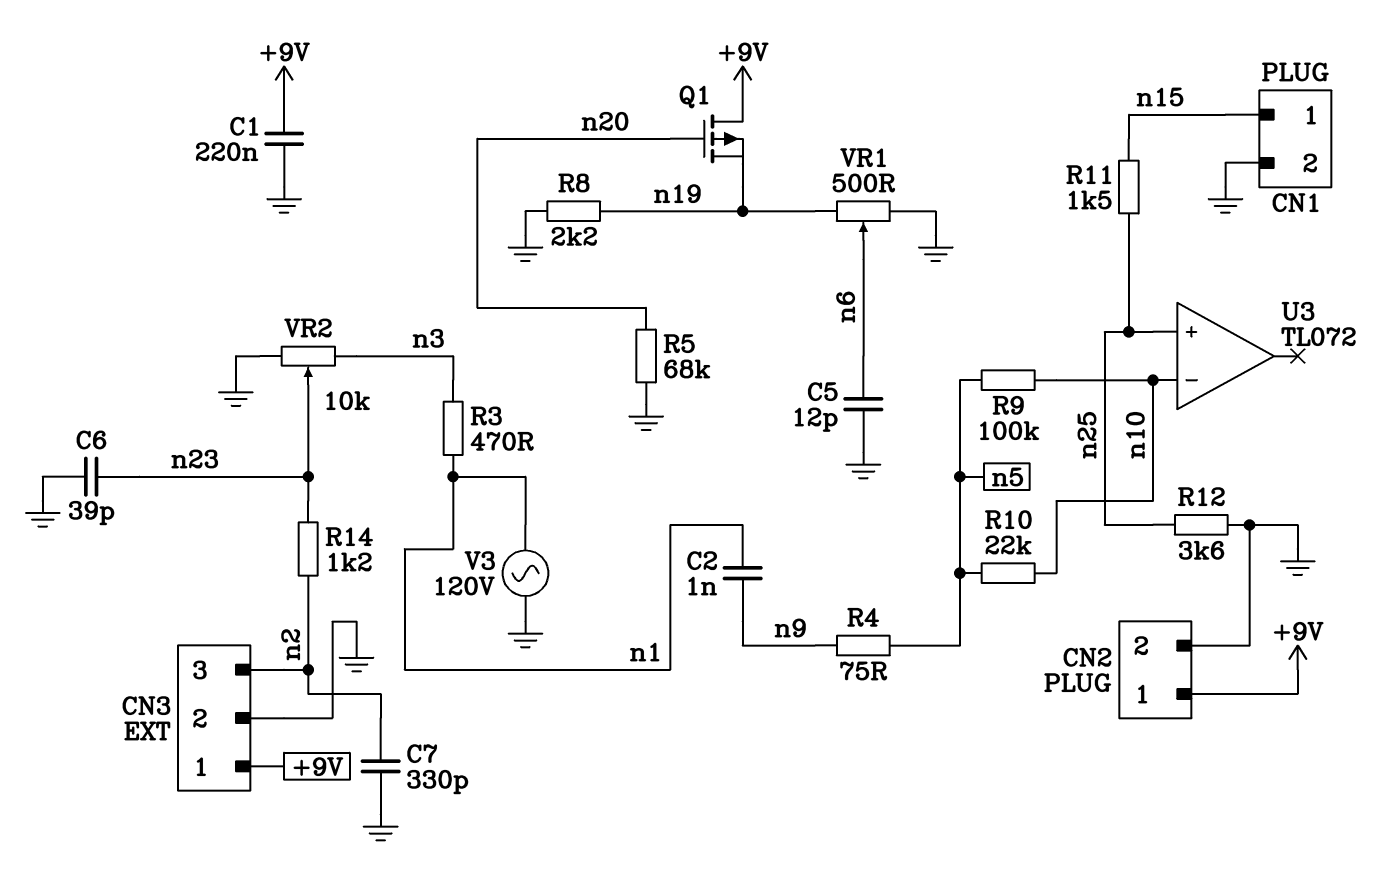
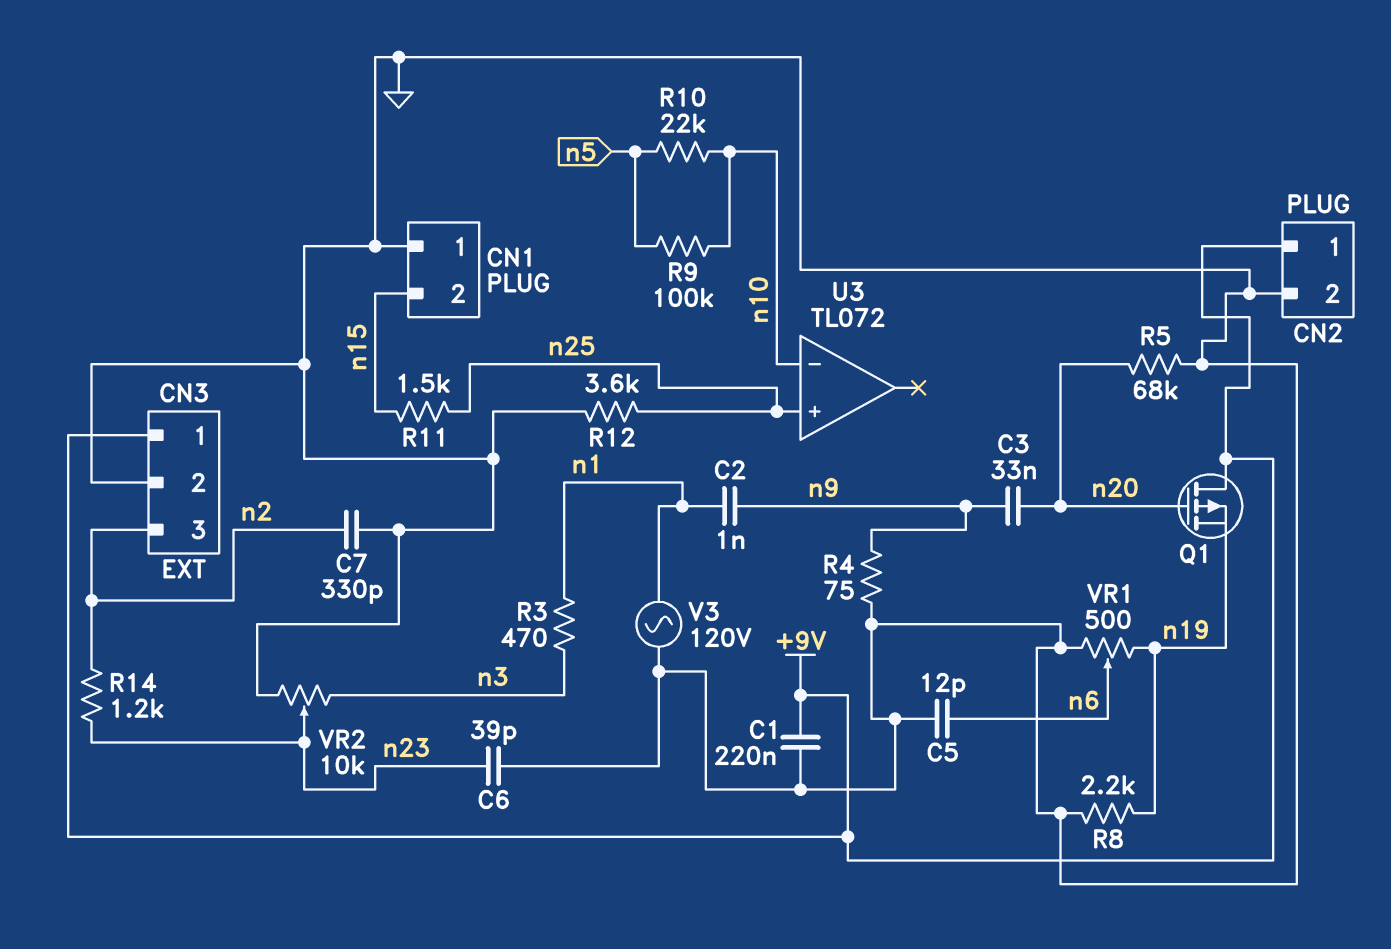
C3: none -> 33nF (n9, n20)
CN1 pin 1: n15 -> GND
CN1 pin 2: GND -> n15
R4: 75 (n5, n9) -> 75 (GND, n9)

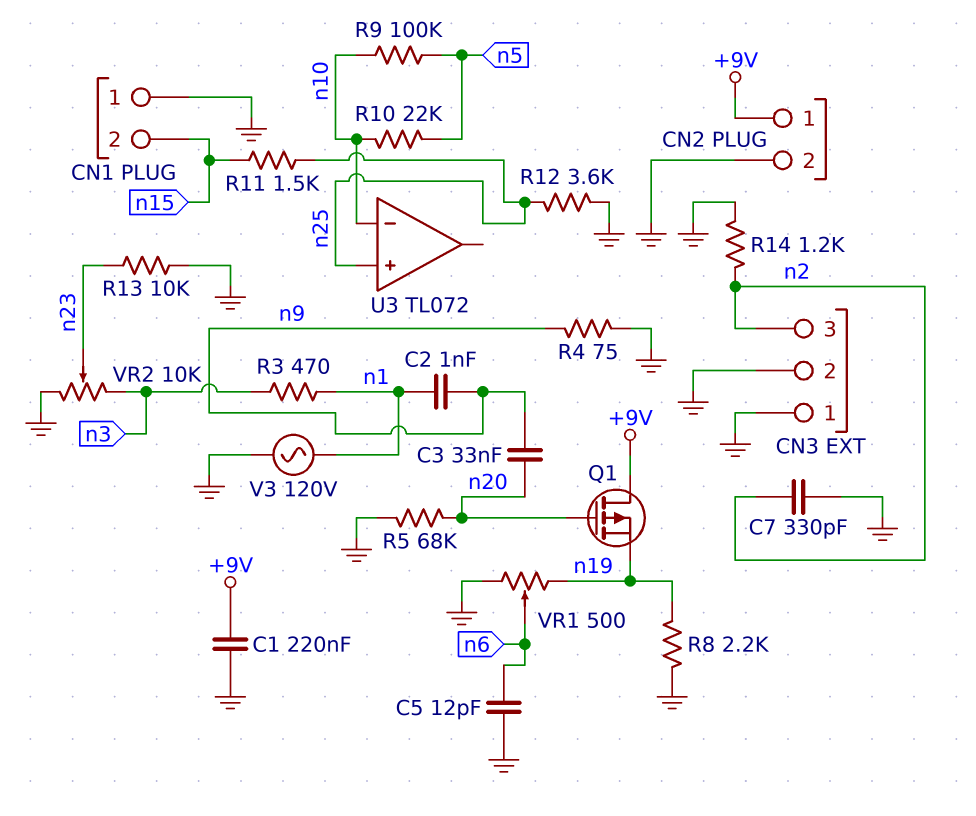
C6: 39pF (GND, n23) -> none
CN3 pin 1: +9V -> GND
R13: none -> 10k (GND, n23)
R14: 1.2k (n2, n23) -> 1.2k (GND, n2)

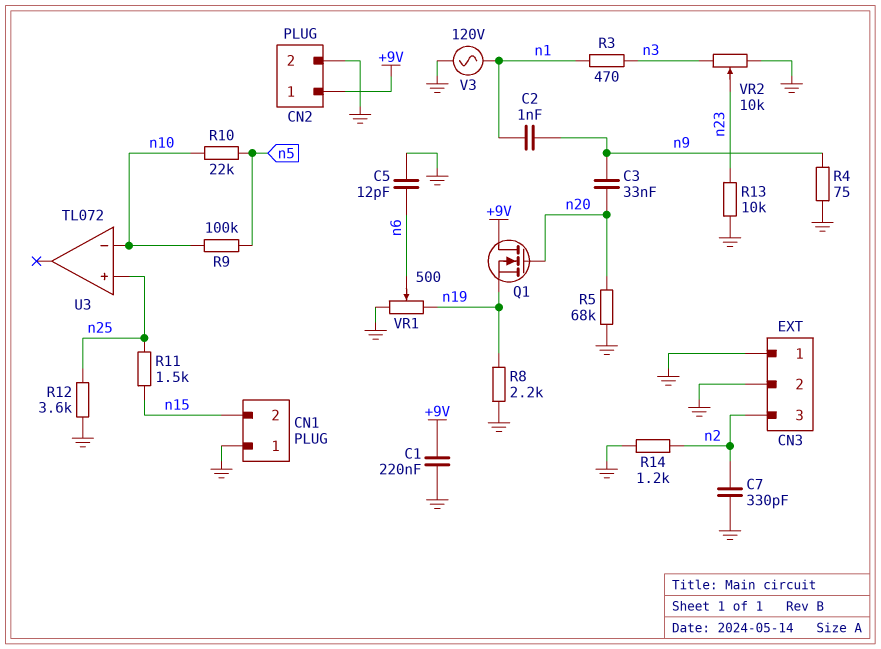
Q1: PMOS (G n20, D +9V, S n19) -> NMOS (G n20, D +9V, S n19)

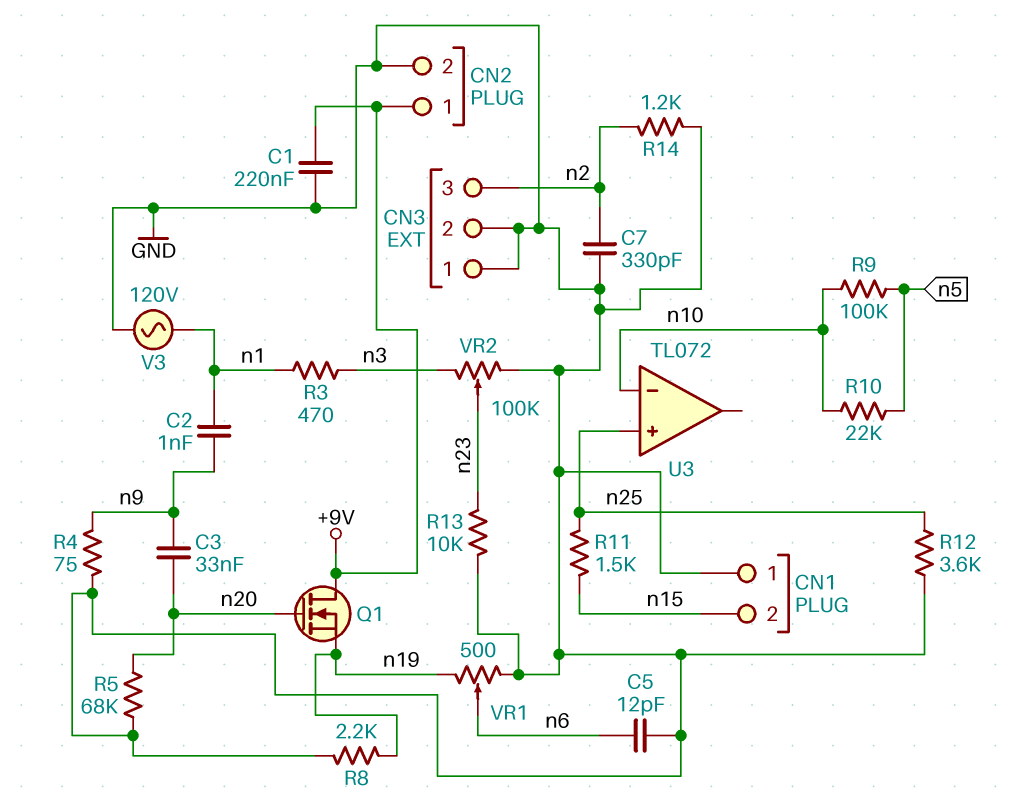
VR2: 10k (GND, n3, wiper n23) -> 100k (GND, n3, wiper n23)

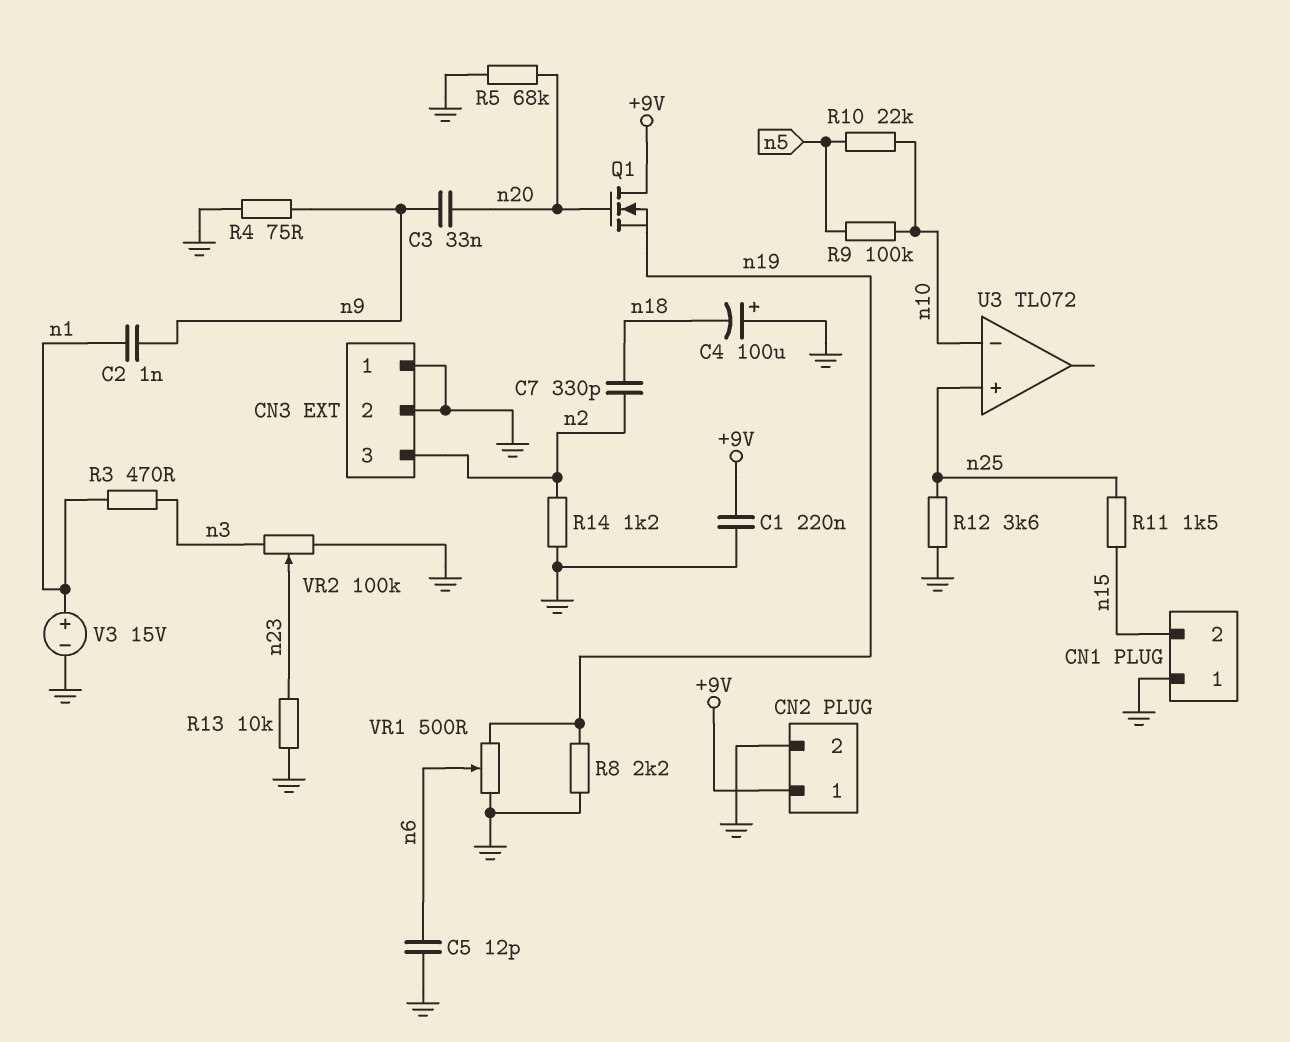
C4: none -> 100uF (plus GND, minus n18)
C7: 330pF (GND, n2) -> 330pF (n2, n18)
V3: AC 120V (GND, n1) -> 15V (plus n1, minus GND)

